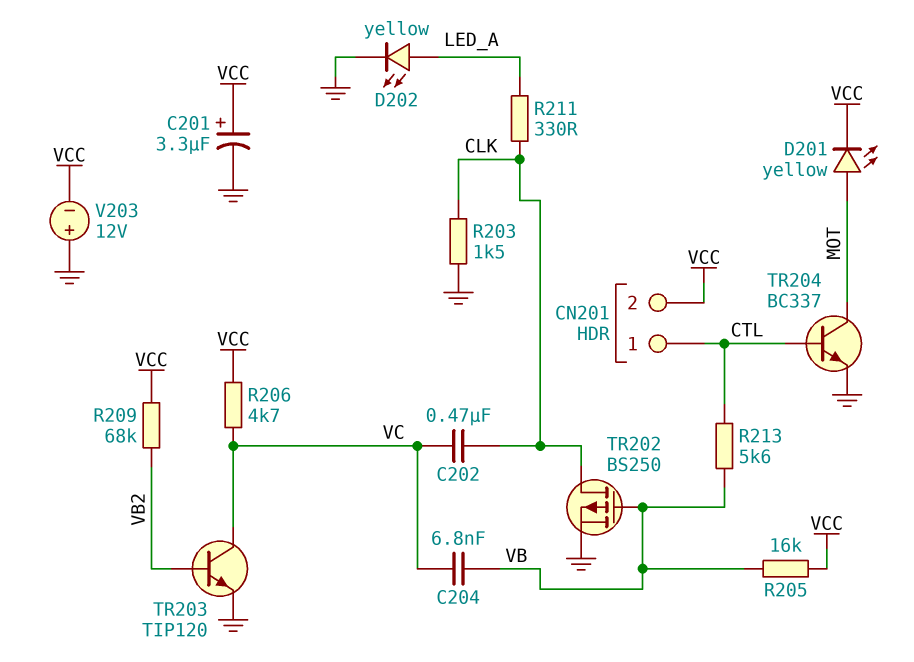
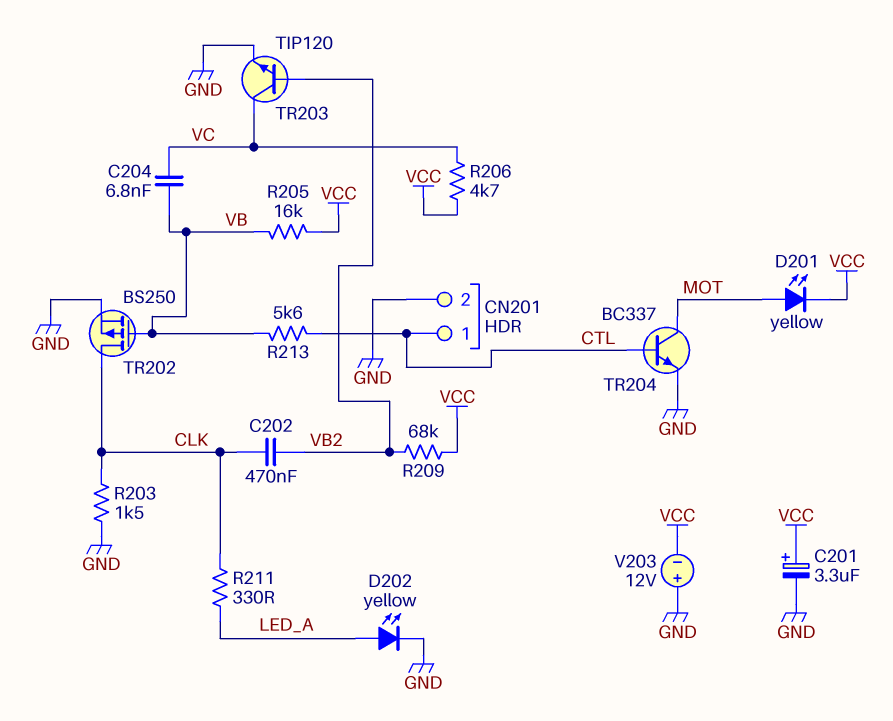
C202: 470nF (CLK, VC) -> 470nF (CLK, VB2)
CN201 pin 2: VCC -> GND

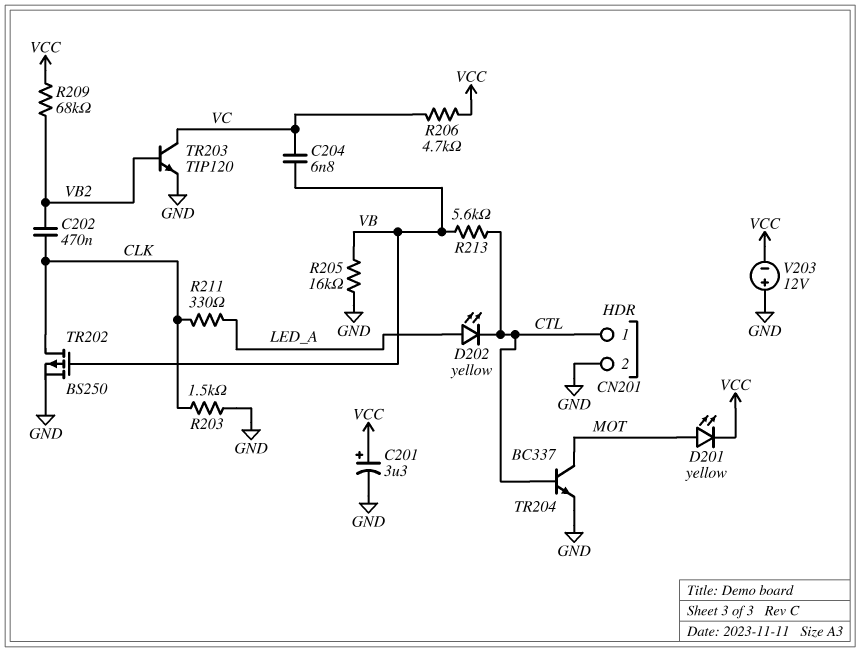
D202: LED yellow (A LED_A, K GND) -> LED yellow (A LED_A, K CTL)
R205: 16k (VB, VCC) -> 16k (GND, VB)

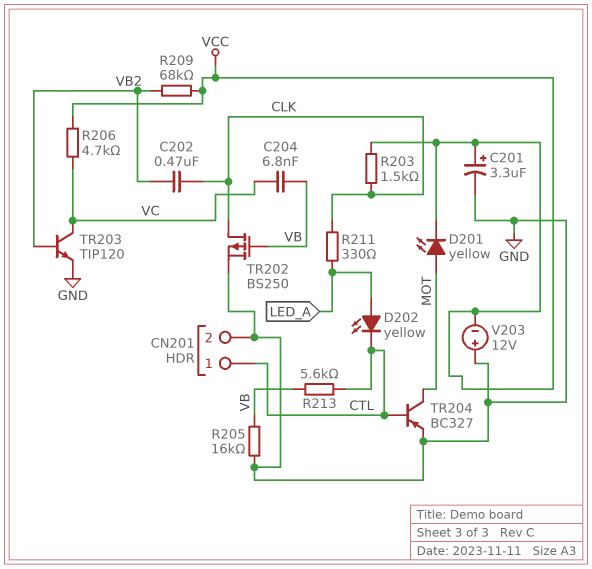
R203: 1.5k (CLK, GND) -> 1.5k (CLK, VCC)
TR204: NPN BC337 (B CTL, C MOT, E GND) -> PNP BC327 (B CTL, C MOT, E GND)

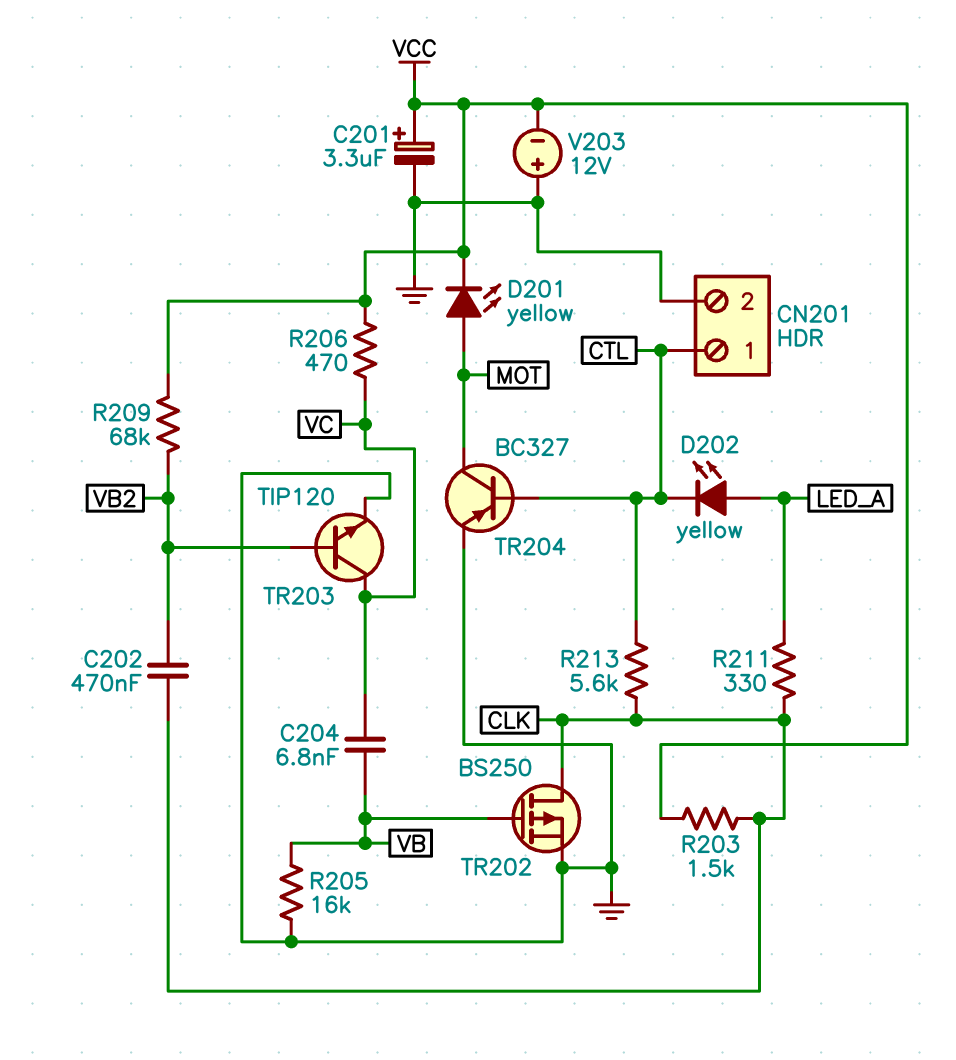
R206: 4.7k (VC, VCC) -> 470 (VC, VCC)
R213: 5.6k (CTL, VB) -> 5.6k (CLK, CTL)

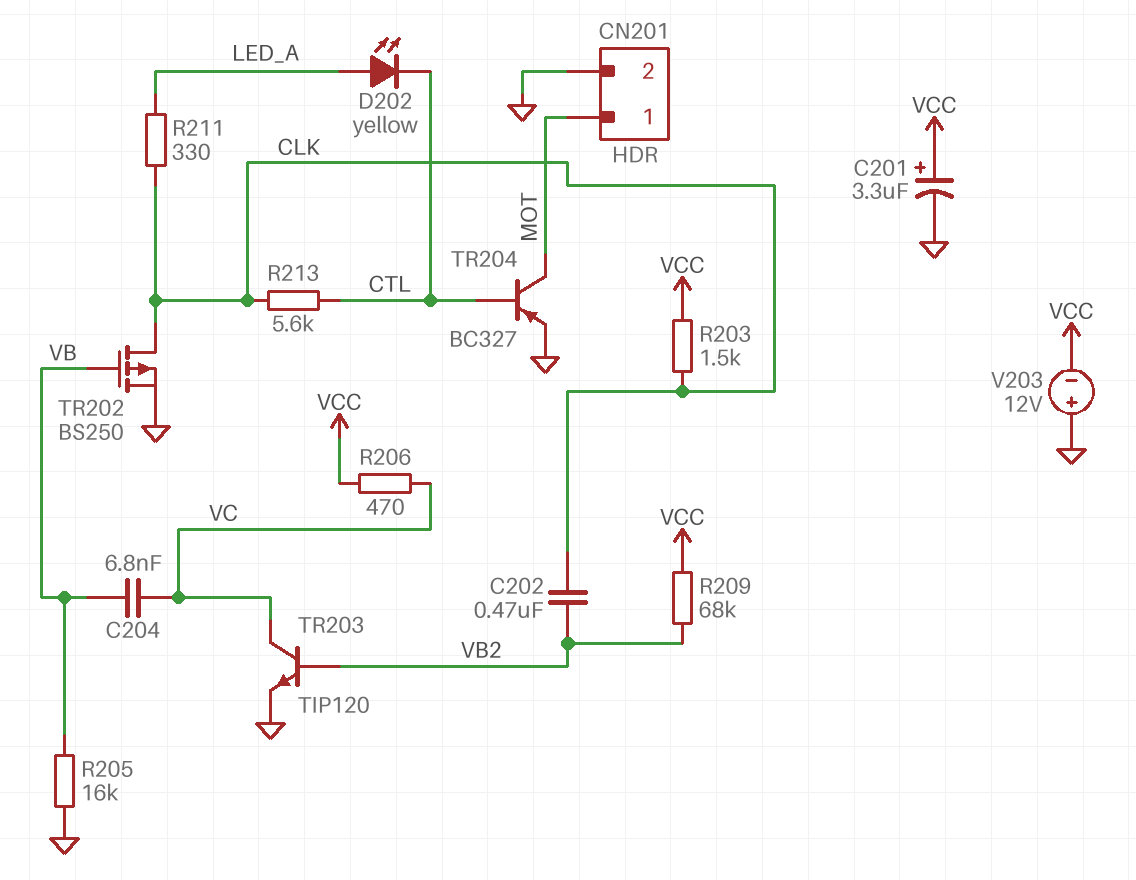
CN201 pin 1: CTL -> MOT
D201: LED yellow (A MOT, K VCC) -> none

